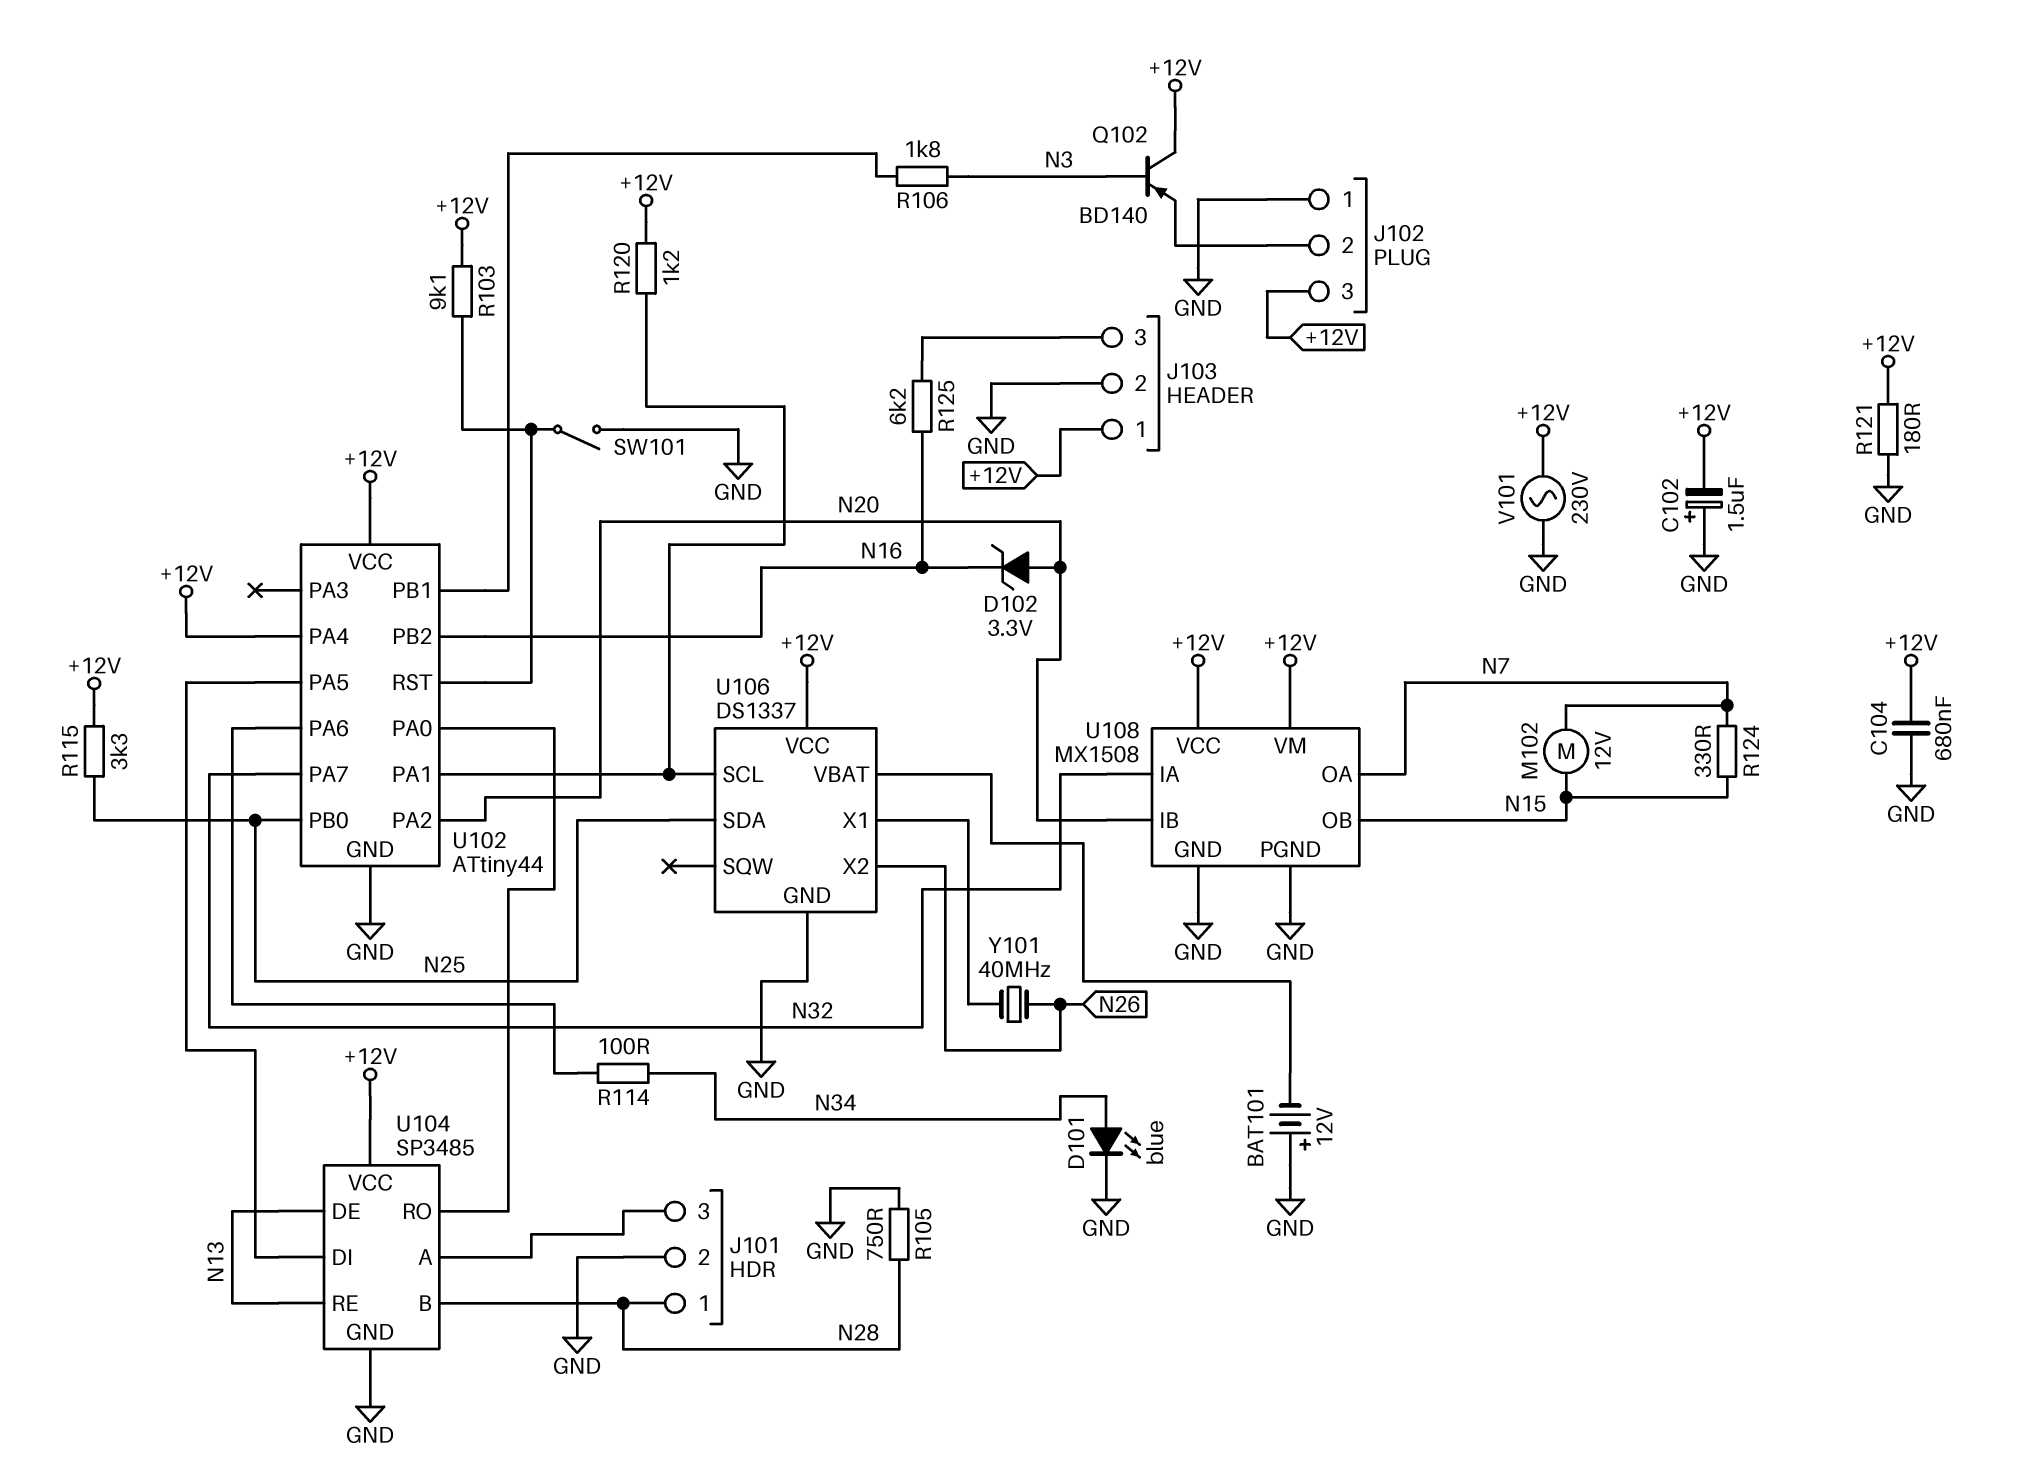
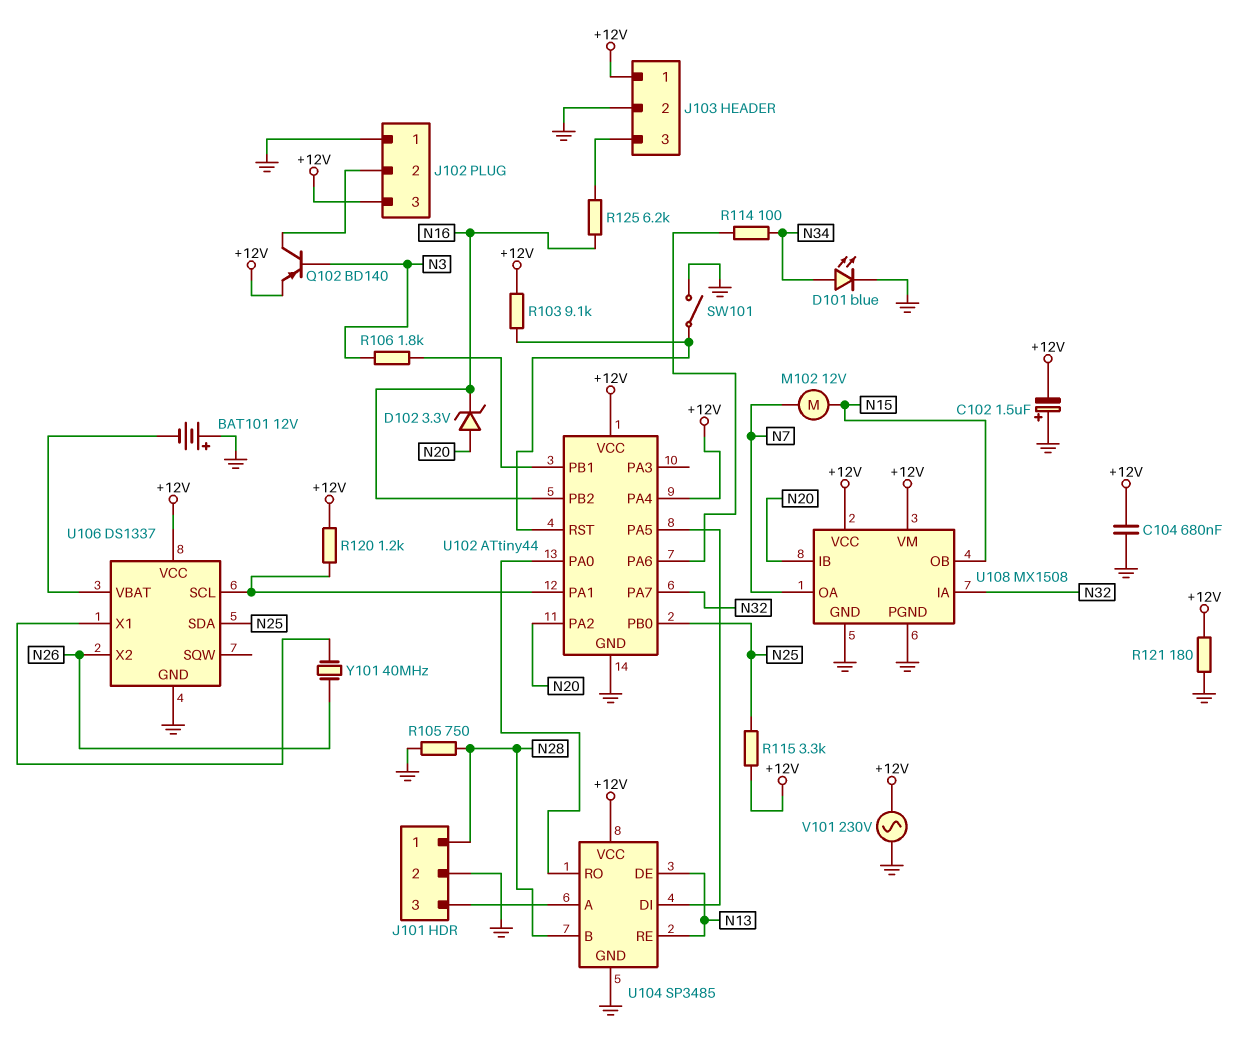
Q102: PNP BD140 (B N3, C +12V, E J102/2) -> PNP BD140 (B N3, C J102/2, E +12V)
R124: 330 (N7, N15) -> none

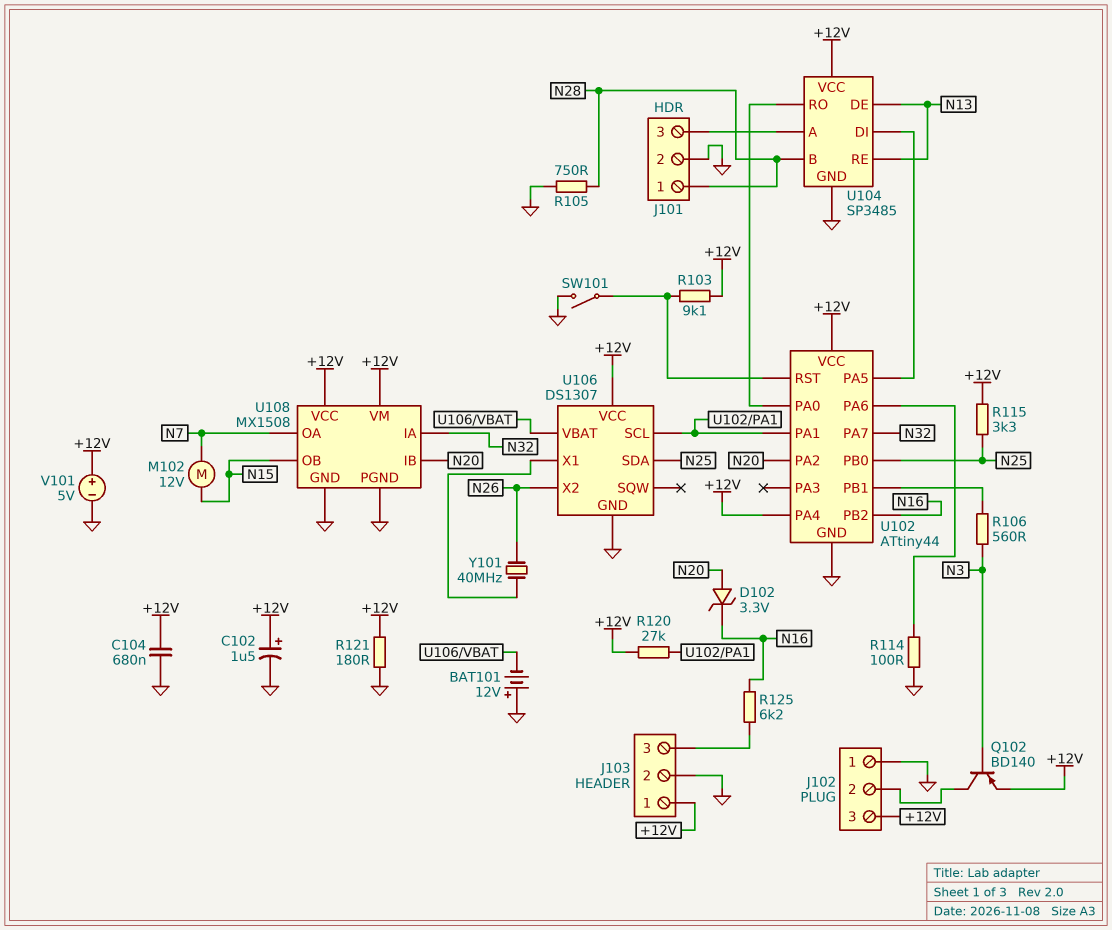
C102: 1.5uF (plus GND, minus +12V) -> 1.5uF (plus +12V, minus GND)
D101: LED blue (A N34, K GND) -> none
R106: 1.8k (N3, U102/PB1) -> 560 (N3, U102/PB1)
R114: 100 (N34, U102/PA6) -> 100 (GND, U102/PA6)
R120: 1.2k (+12V, U102/PA1) -> 27k (+12V, U102/PA1)
U106: DS1337 -> DS1307
V101: AC 230V (+12V, GND) -> 5V (plus +12V, minus GND)

